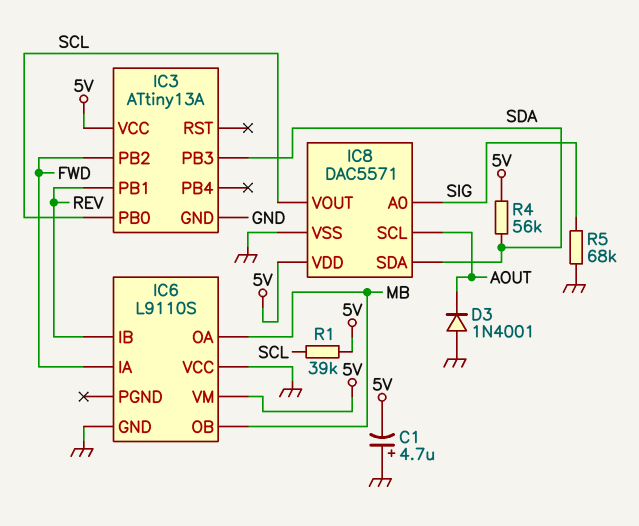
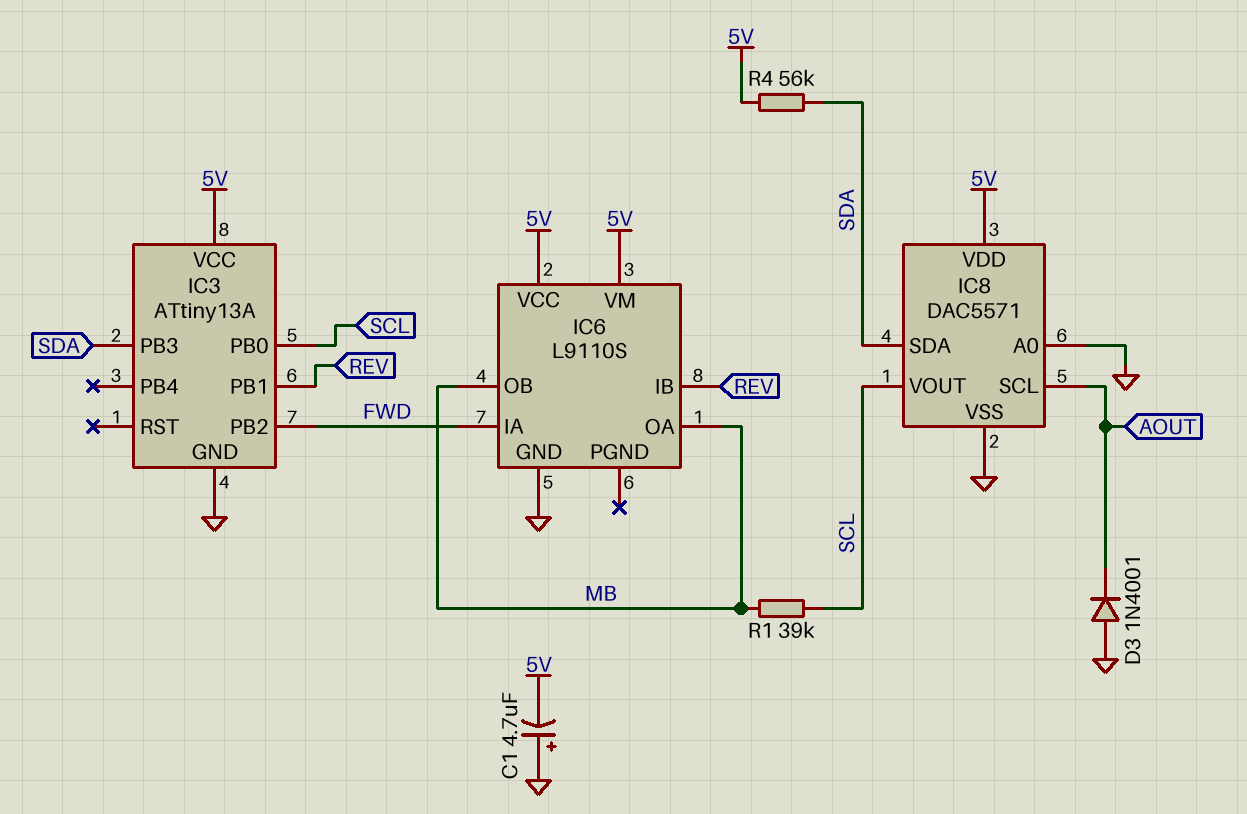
IC6 pin VCC: GND -> 5V
IC8 pin A0: SIG -> GND
R1: 39k (5V, SCL) -> 39k (MB, SCL)
R5: 68k (GND, SIG) -> none

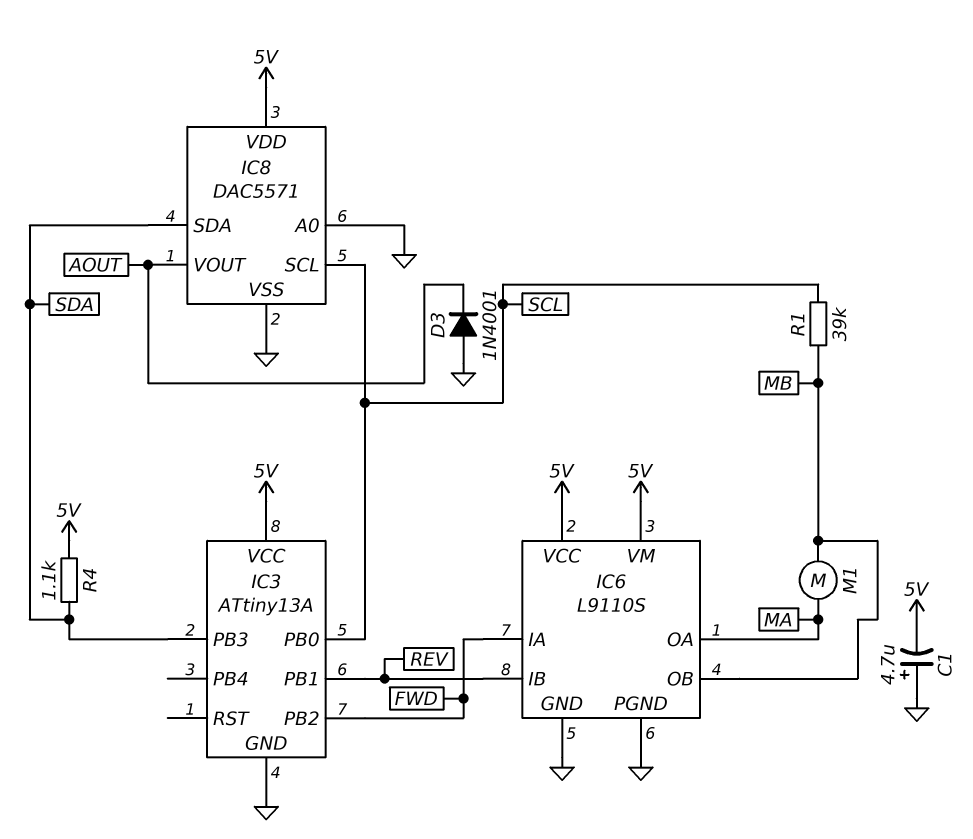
IC6 pin OA: MB -> MA
IC6 pin PGND: none -> GND
IC8 pin SCL: AOUT -> SCL
IC8 pin VOUT: SCL -> AOUT
M1: none -> motor (MA, MB)
R4: 56k (5V, SDA) -> 1.1k (5V, SDA)

